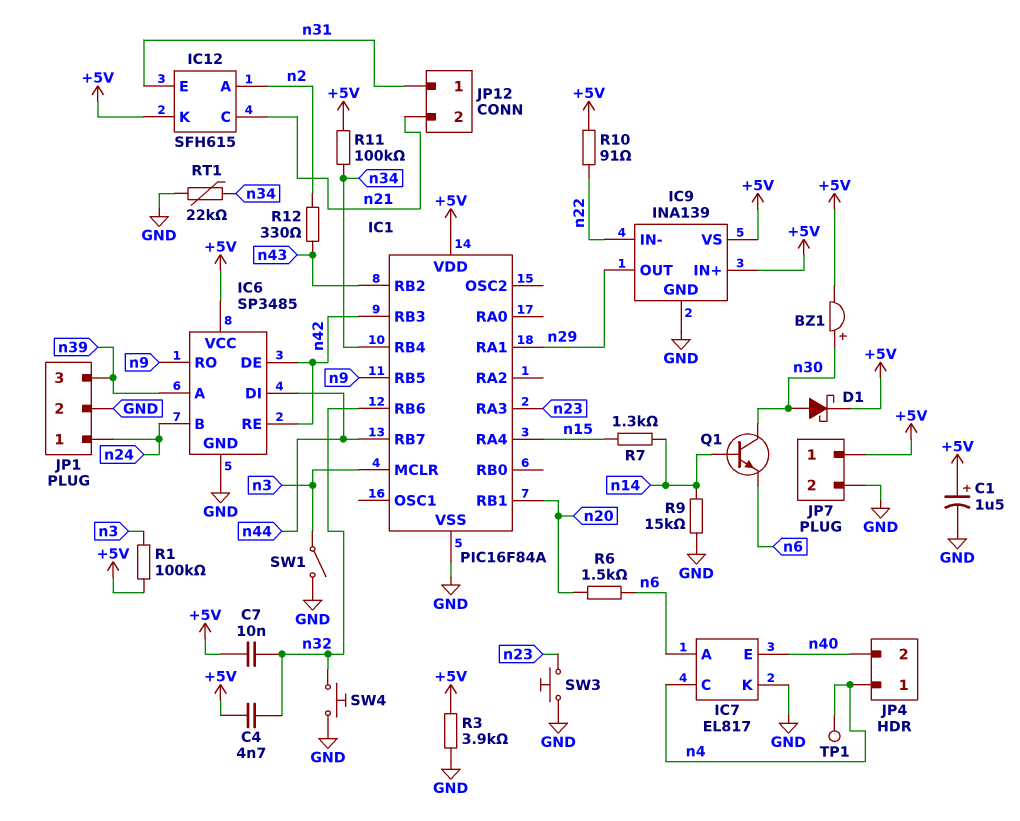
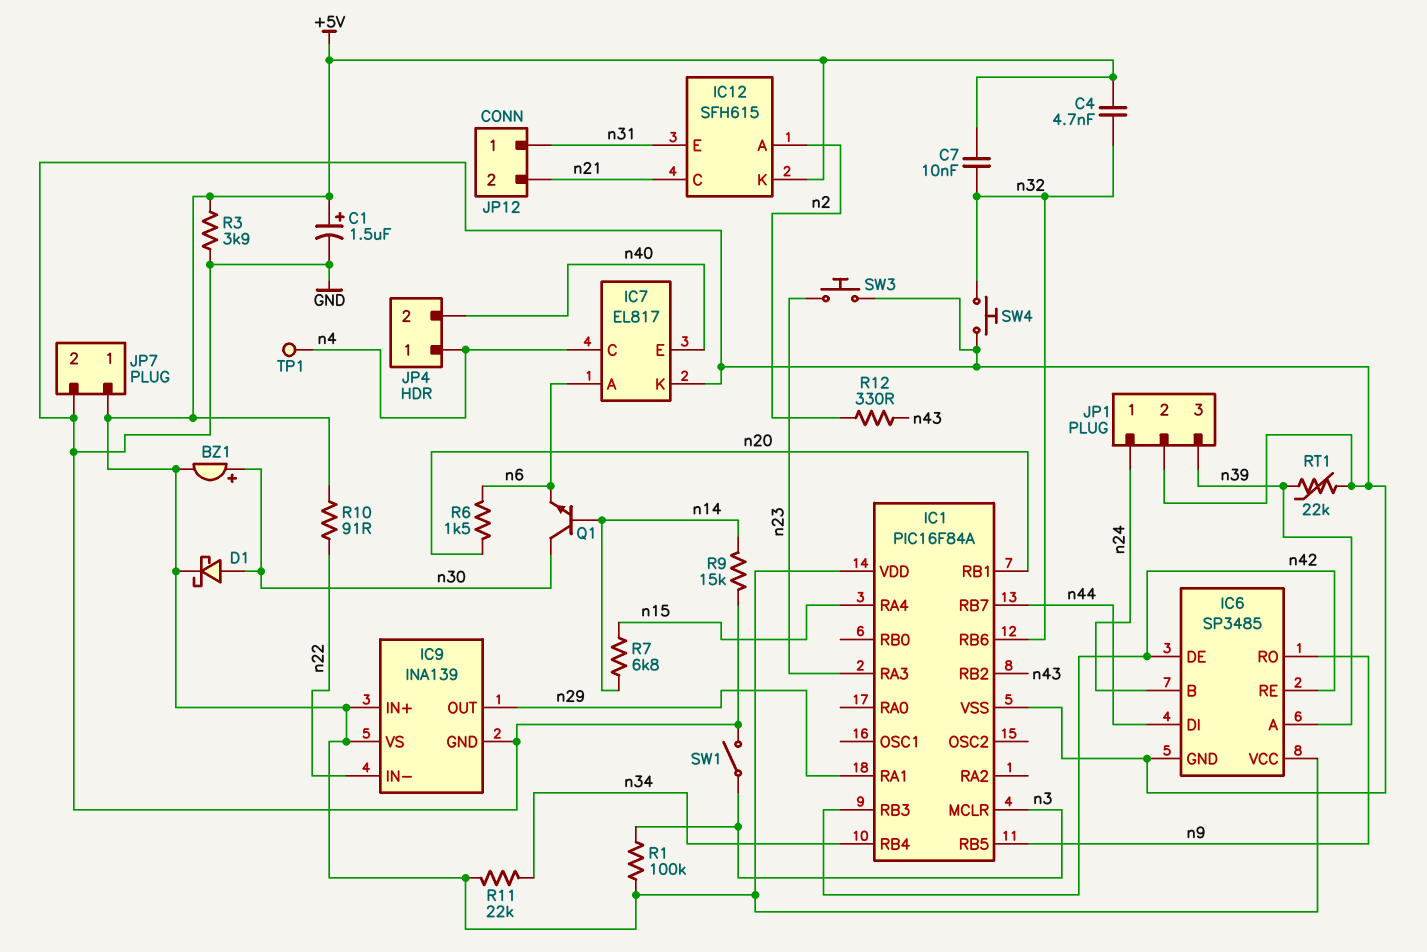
R7: 1.3k (n14, n15) -> 6.8k (n14, n15)
R11: 100k (+5V, n34) -> 22k (+5V, n34)
RT1: 22k (GND, n34) -> 22k (GND, n39)

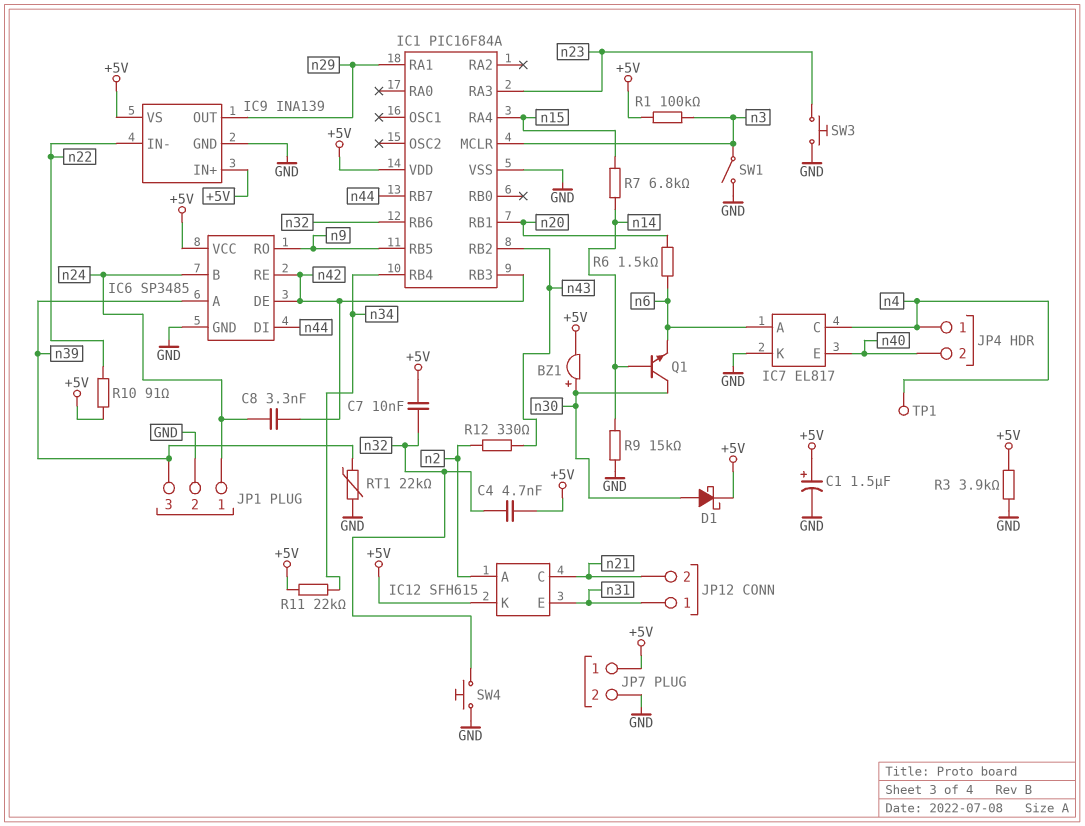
C8: none -> 3.3nF (n24, n42)

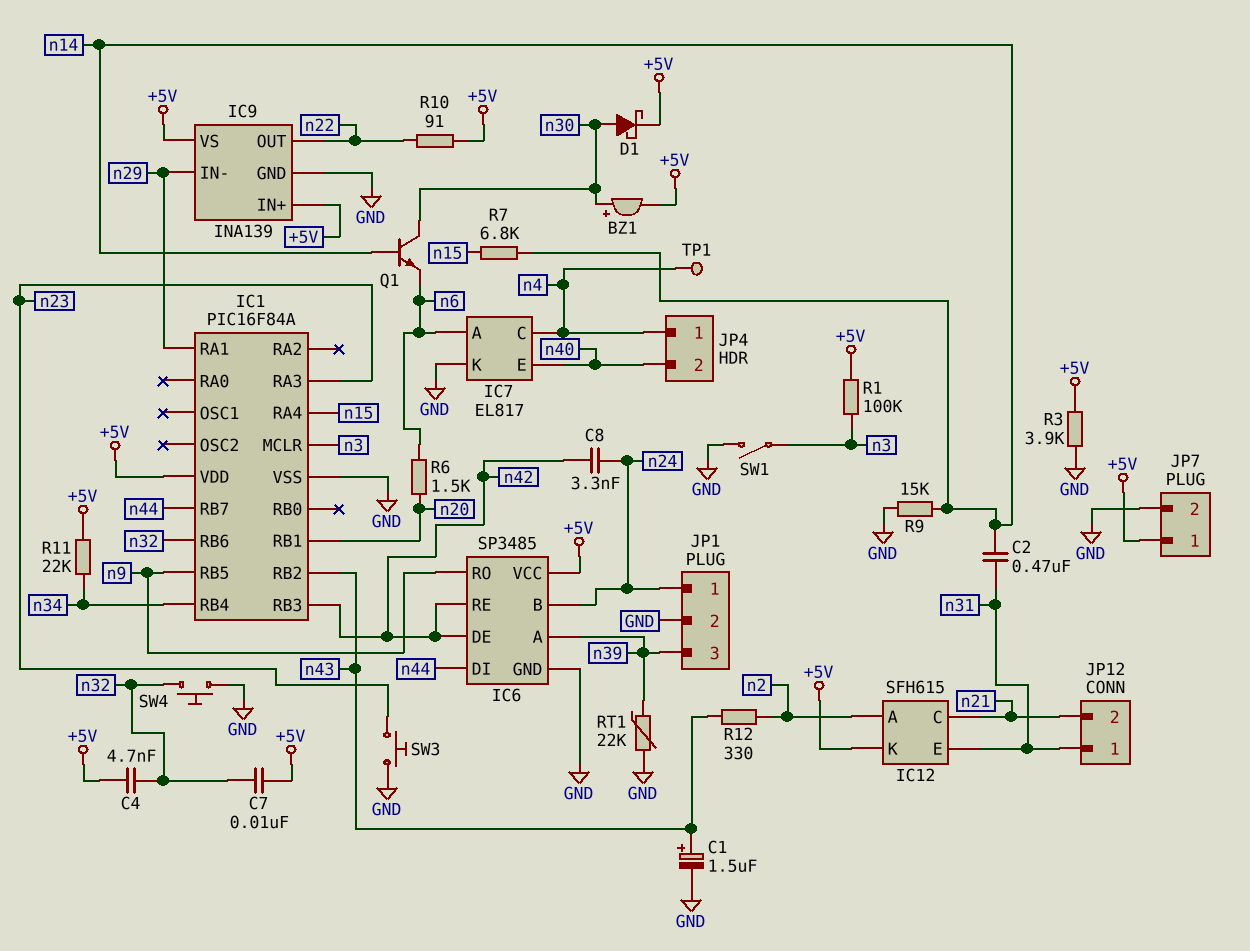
C1: 1.5uF (plus +5V, minus GND) -> 1.5uF (plus n43, minus GND)
C2: none -> 470nF (n14, n31)
IC9 pin IN-: n22 -> n29
IC9 pin OUT: n29 -> n22

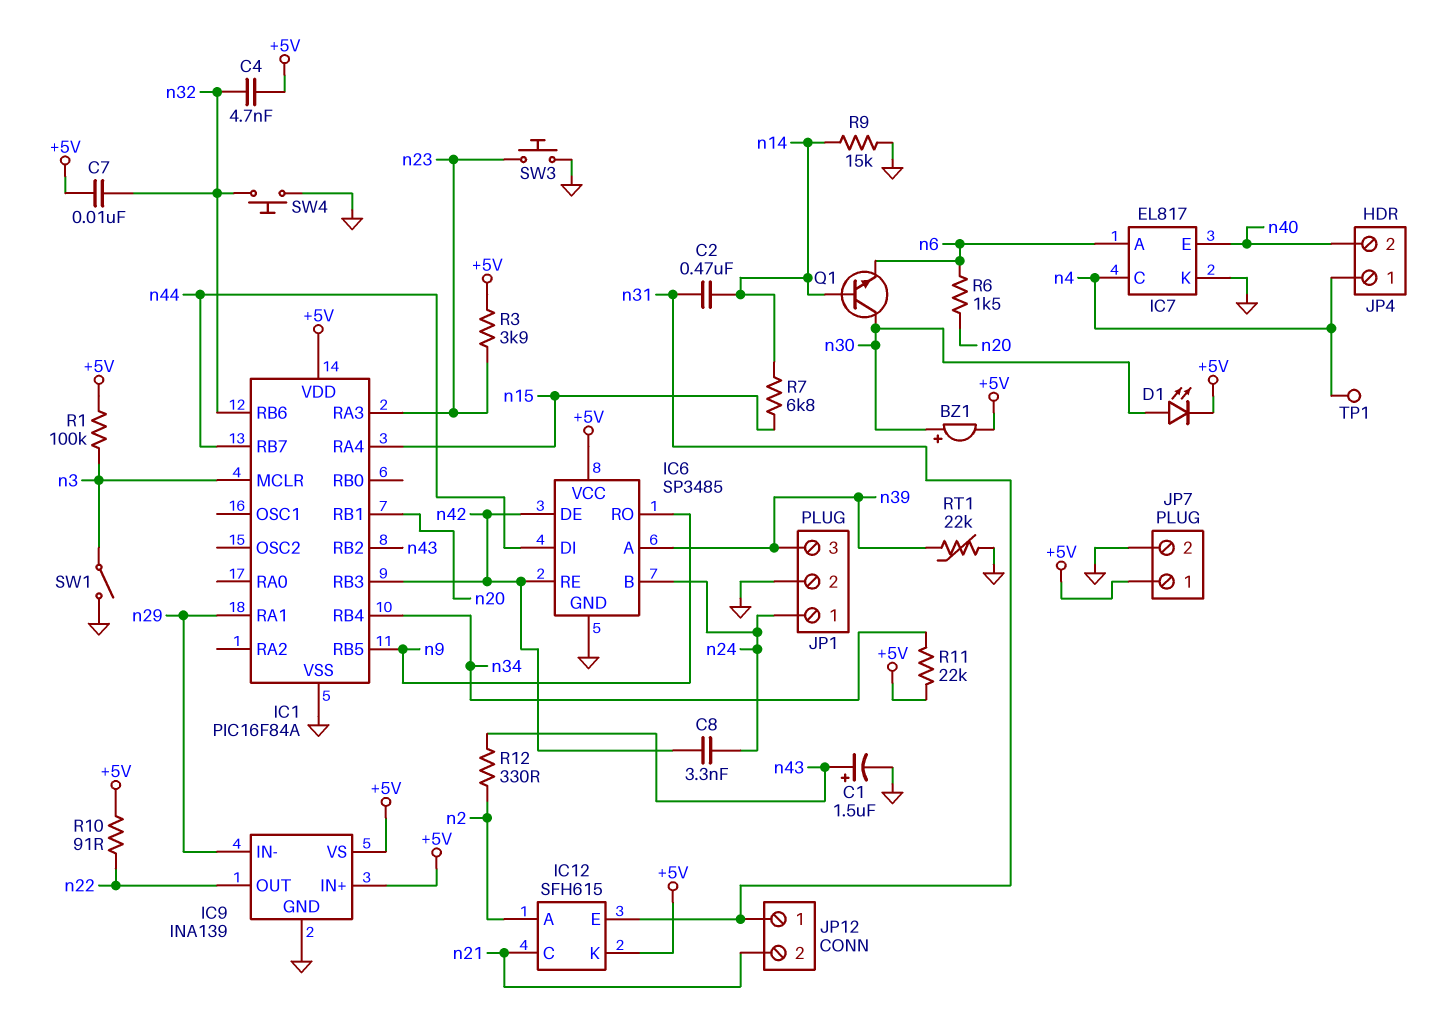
D1: schottky (A n30, K +5V) -> LED (A n30, K +5V)
R3: 3.9k (+5V, GND) -> 3.9k (+5V, n23)

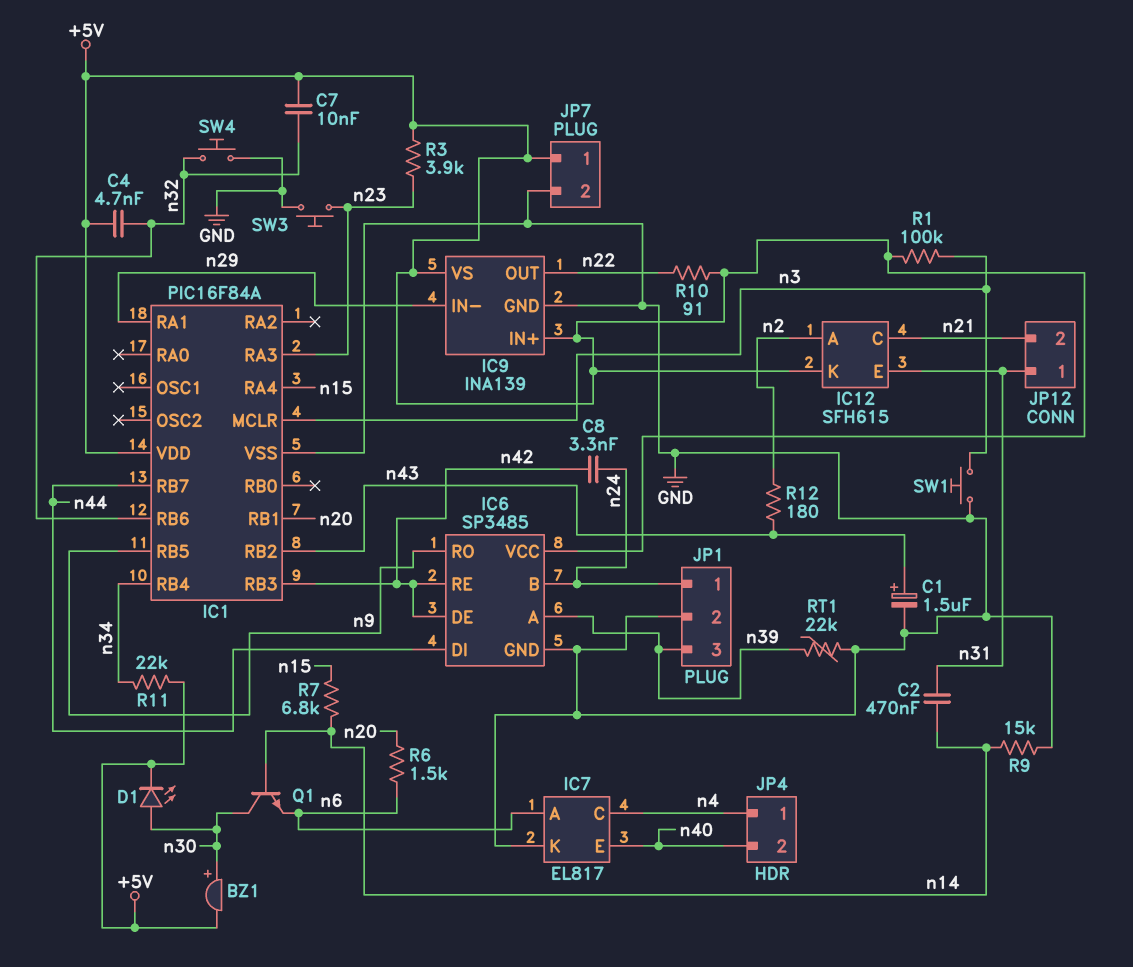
R12: 330 (n2, n43) -> 180 (n2, n43)
SW1: switch (GND, n3) -> button (GND, n3)
TP1: test point (n4) -> none

